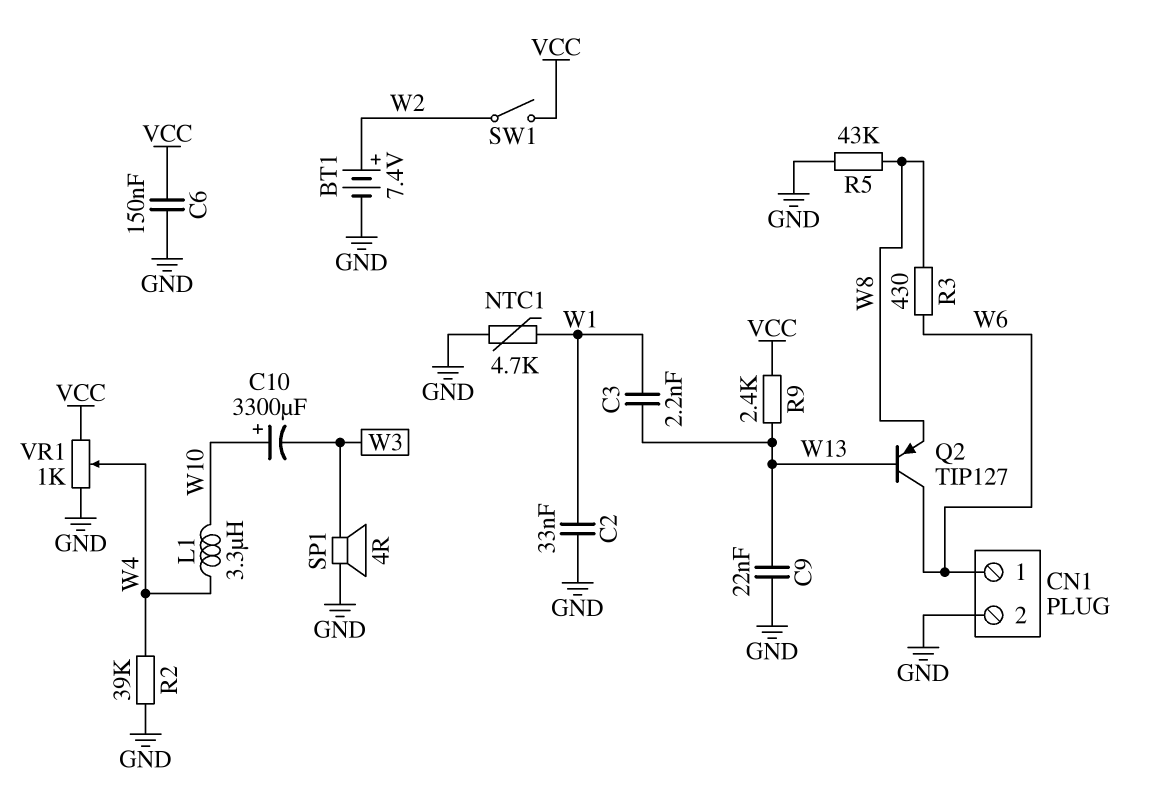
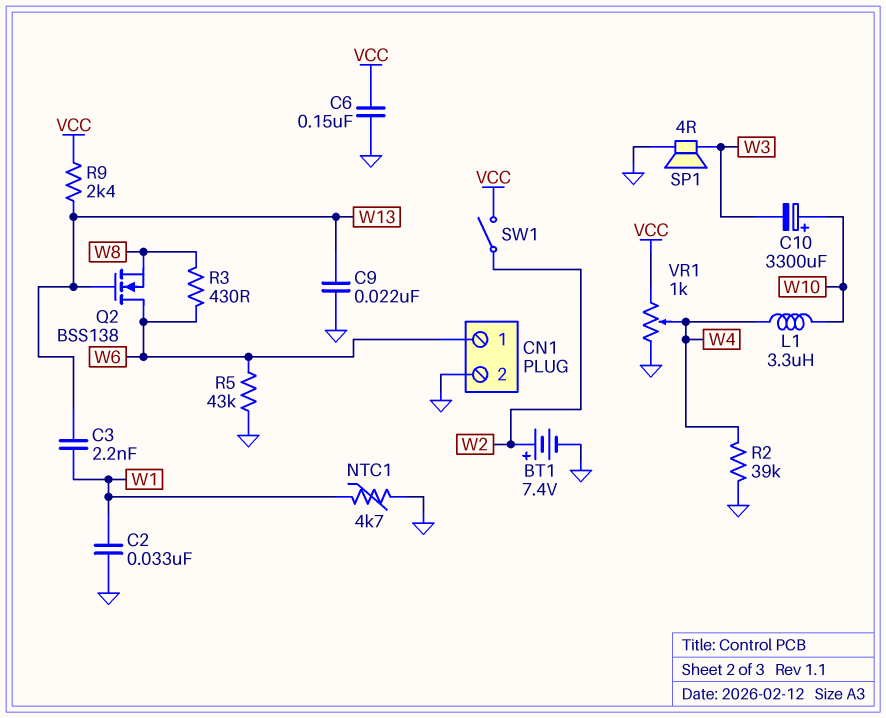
Q2: PNP TIP127 (B W13, C W6, E W8) -> NMOS BSS138 (G W13, D W6, S W8)
R5: 43k (GND, W8) -> 43k (GND, W6)

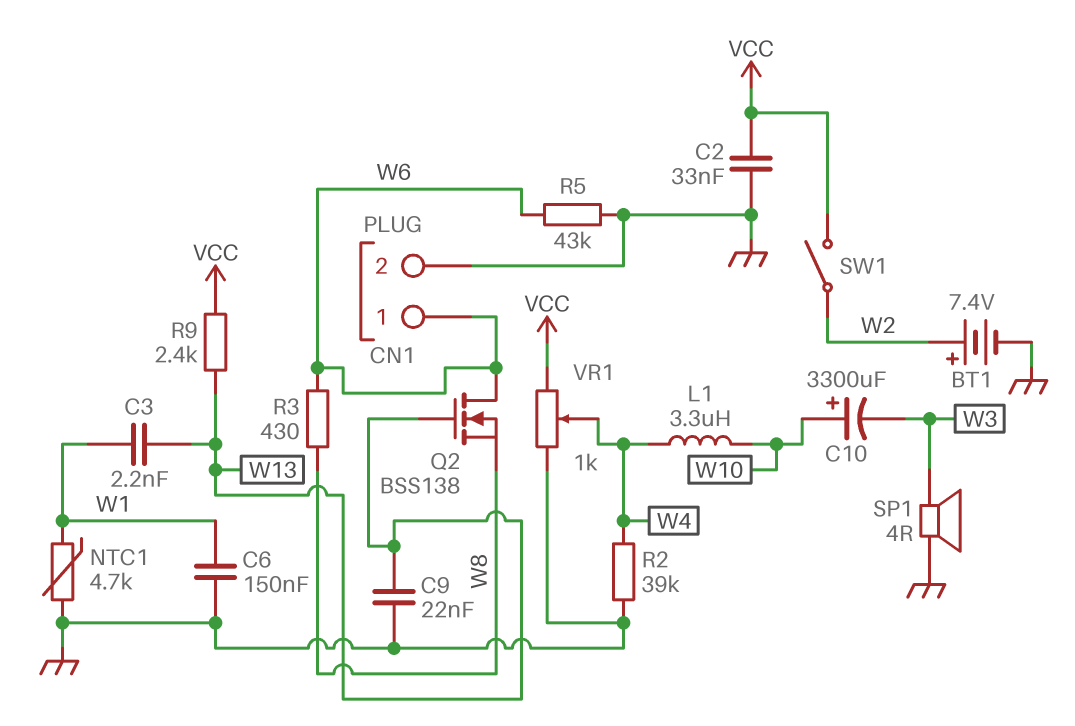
C2: 33nF (GND, W1) -> 33nF (GND, VCC)
C6: 150nF (GND, VCC) -> 150nF (GND, W1)

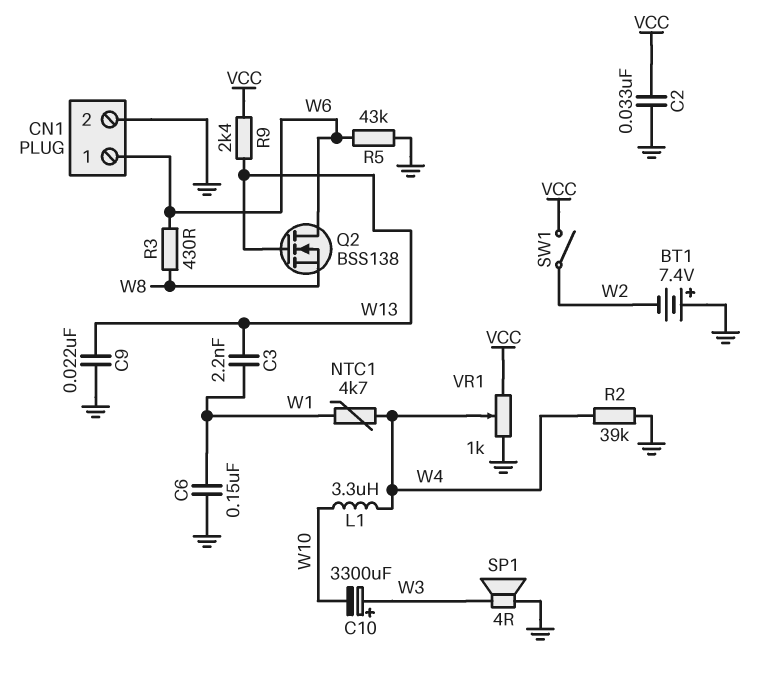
BT1: 7.4V (plus W2, minus GND) -> 7.4V (plus GND, minus W2)
C10: 3300uF (plus W10, minus W3) -> 3300uF (plus W3, minus W10)
NTC1: 4.7k (GND, W1) -> 4.7k (W1, W4)

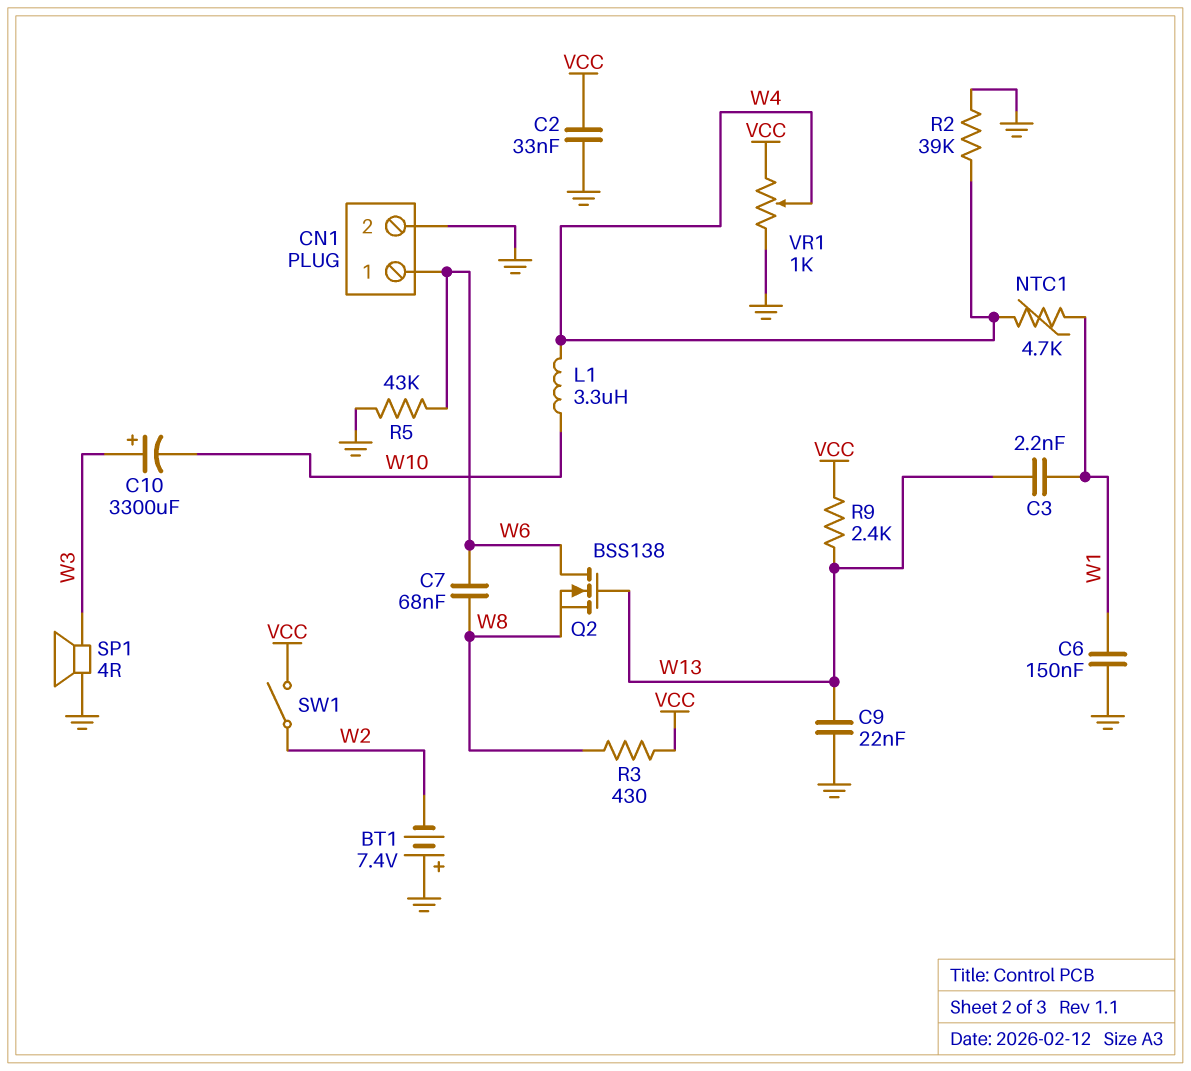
C7: none -> 68nF (W6, W8)
R3: 430 (W6, W8) -> 430 (VCC, W8)

